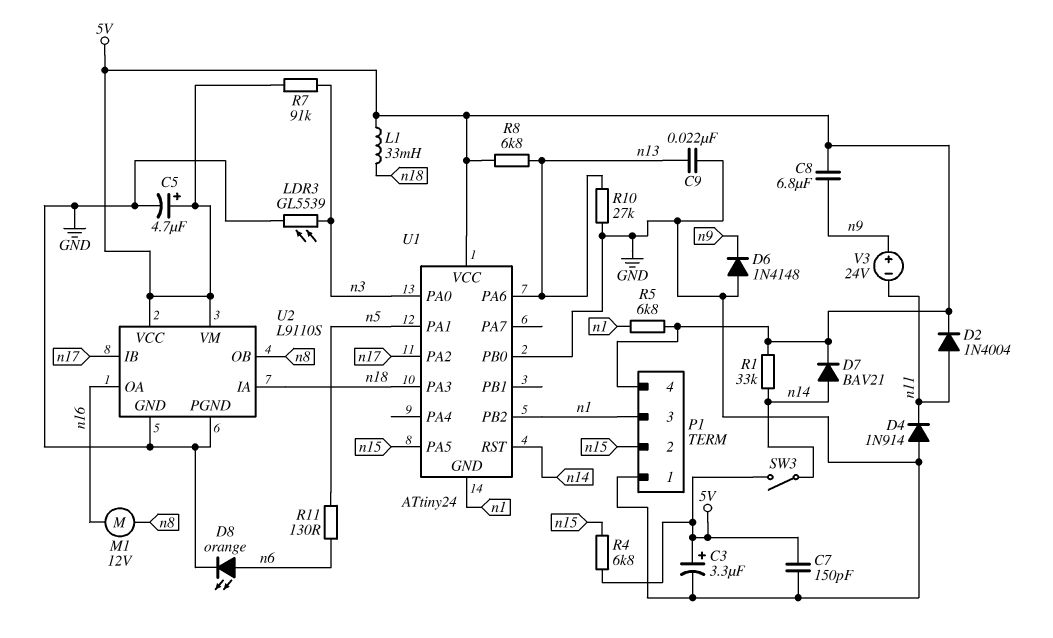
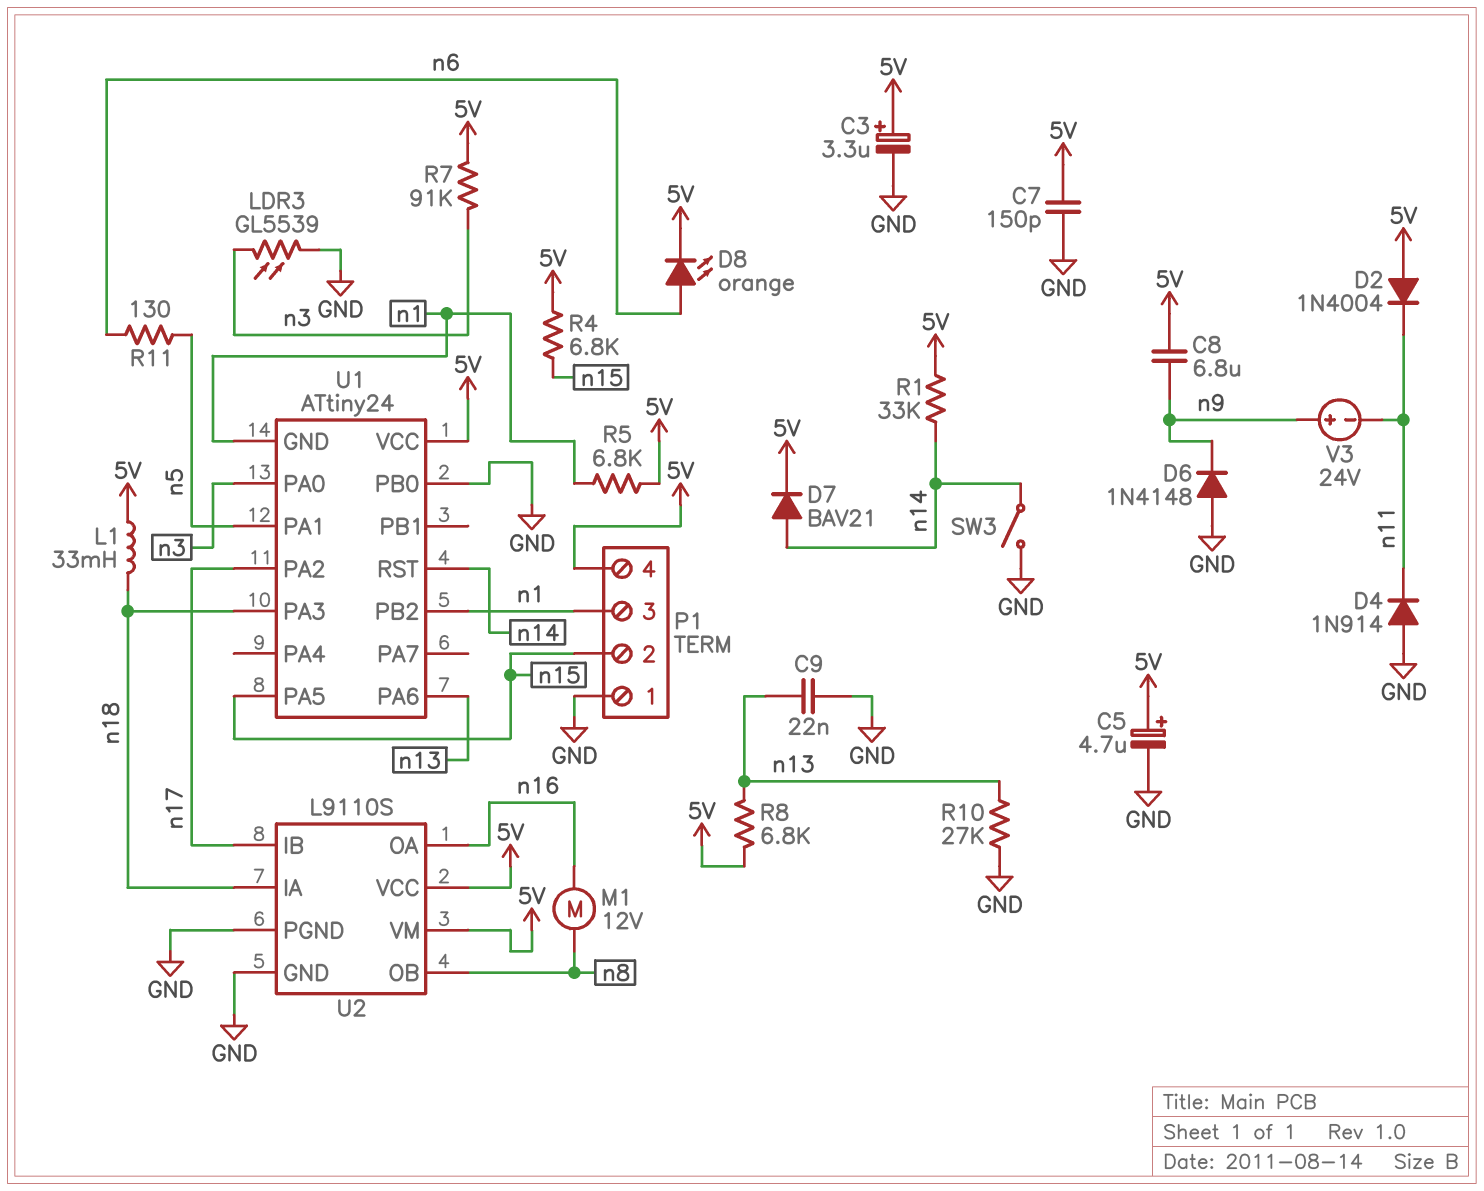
D2: diode 1N4004 (A n11, K 5V) -> diode 1N4004 (A 5V, K n11)
D8: LED orange (A n6, K GND) -> LED orange (A n6, K 5V)
SW3: switch (5V, n14) -> switch (GND, n14)

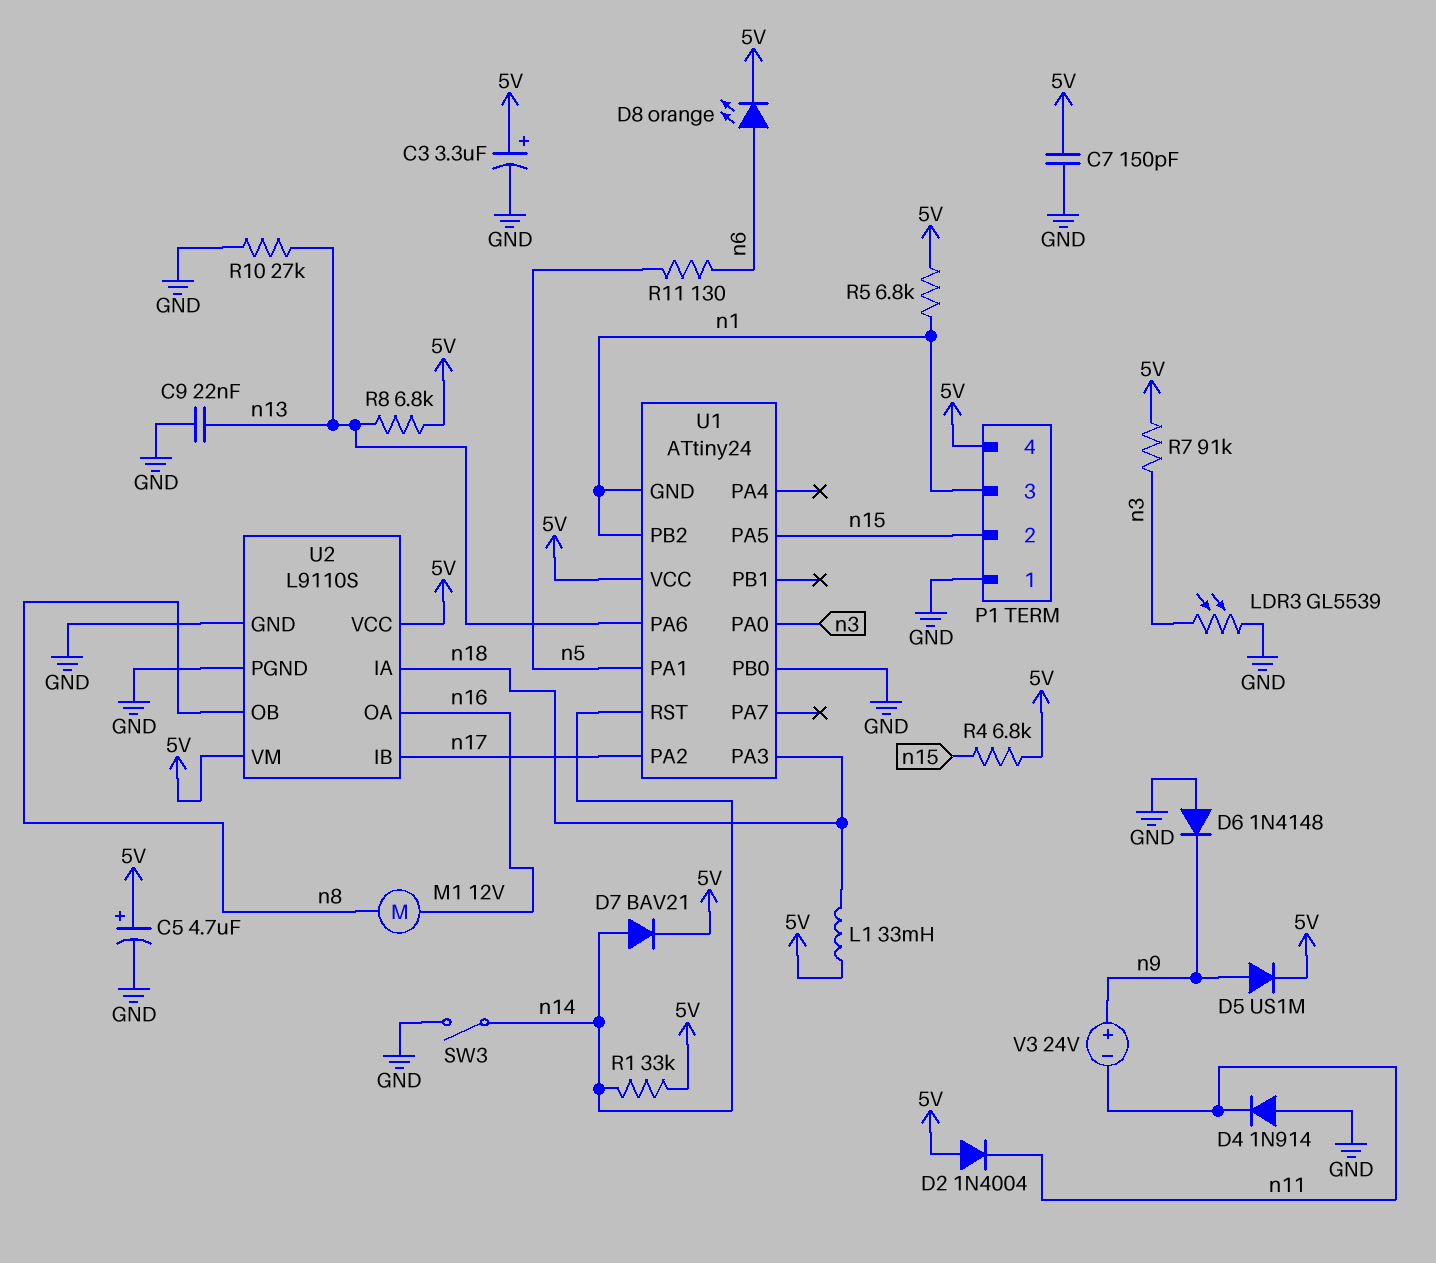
C8: 6.8uF (5V, n9) -> none
D5: none -> diode US1M (A n9, K 5V)

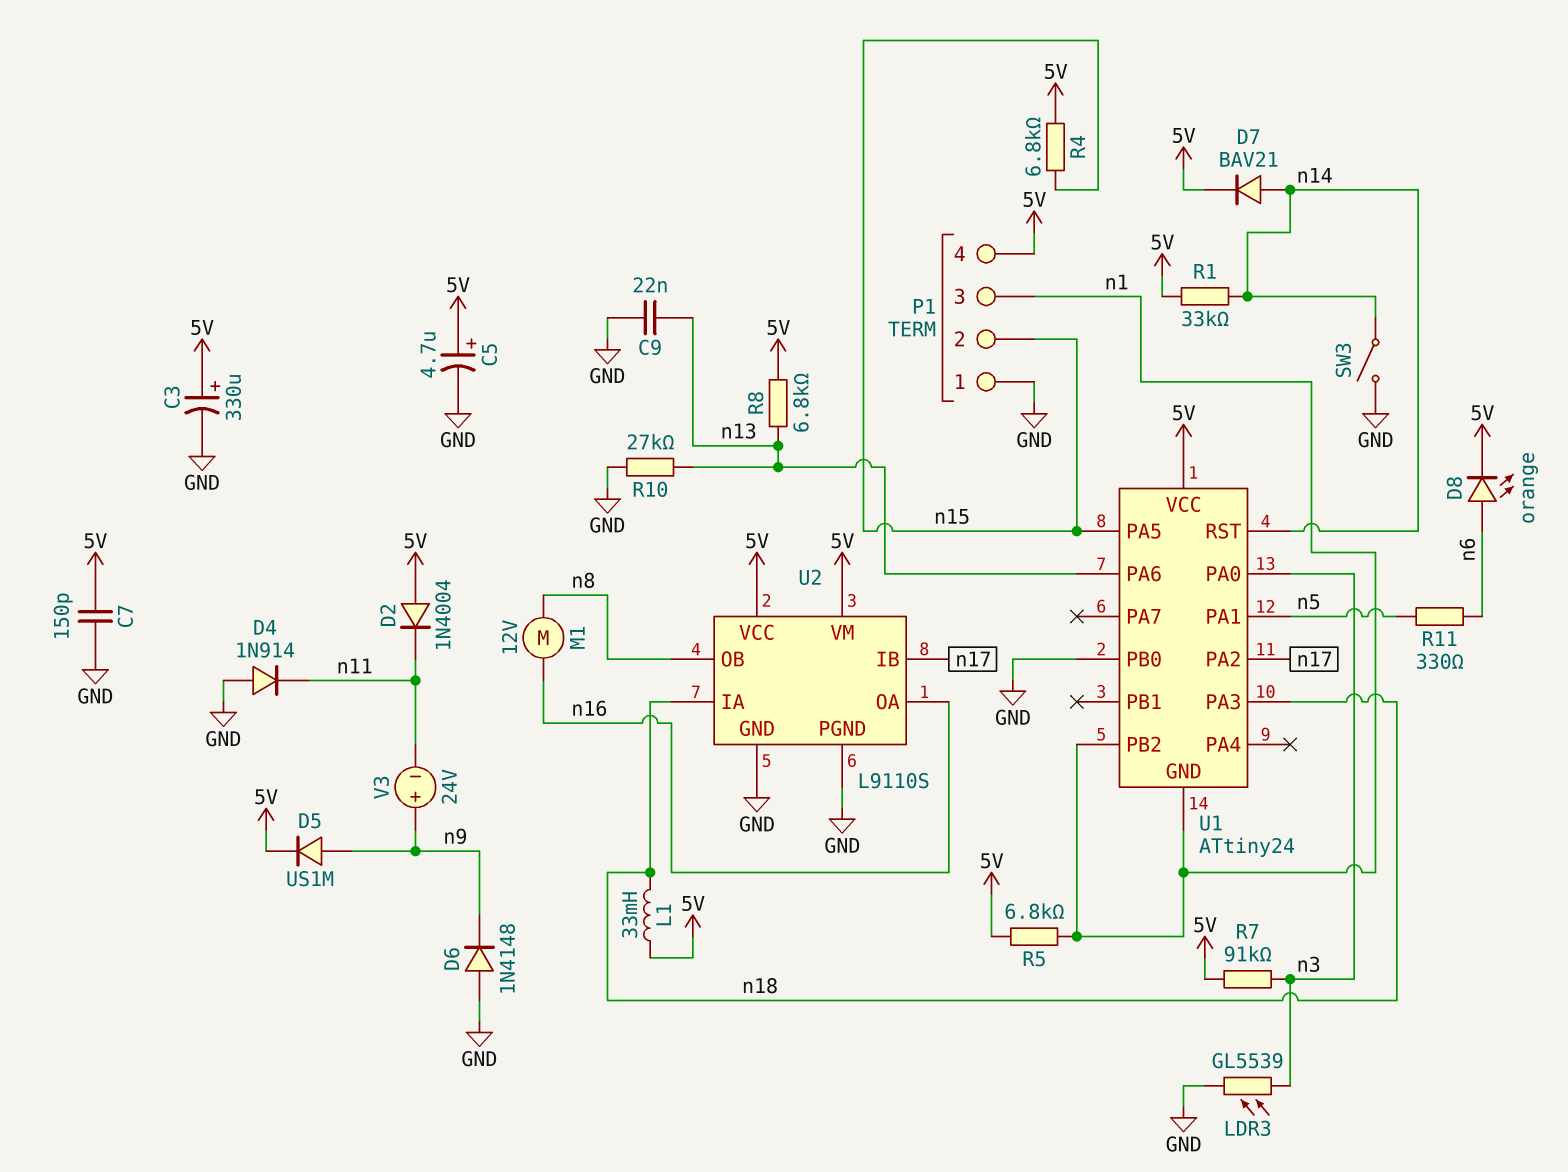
C3: 3.3uF (plus 5V, minus GND) -> 330uF (plus 5V, minus GND)
R11: 130 (n5, n6) -> 330 (n5, n6)

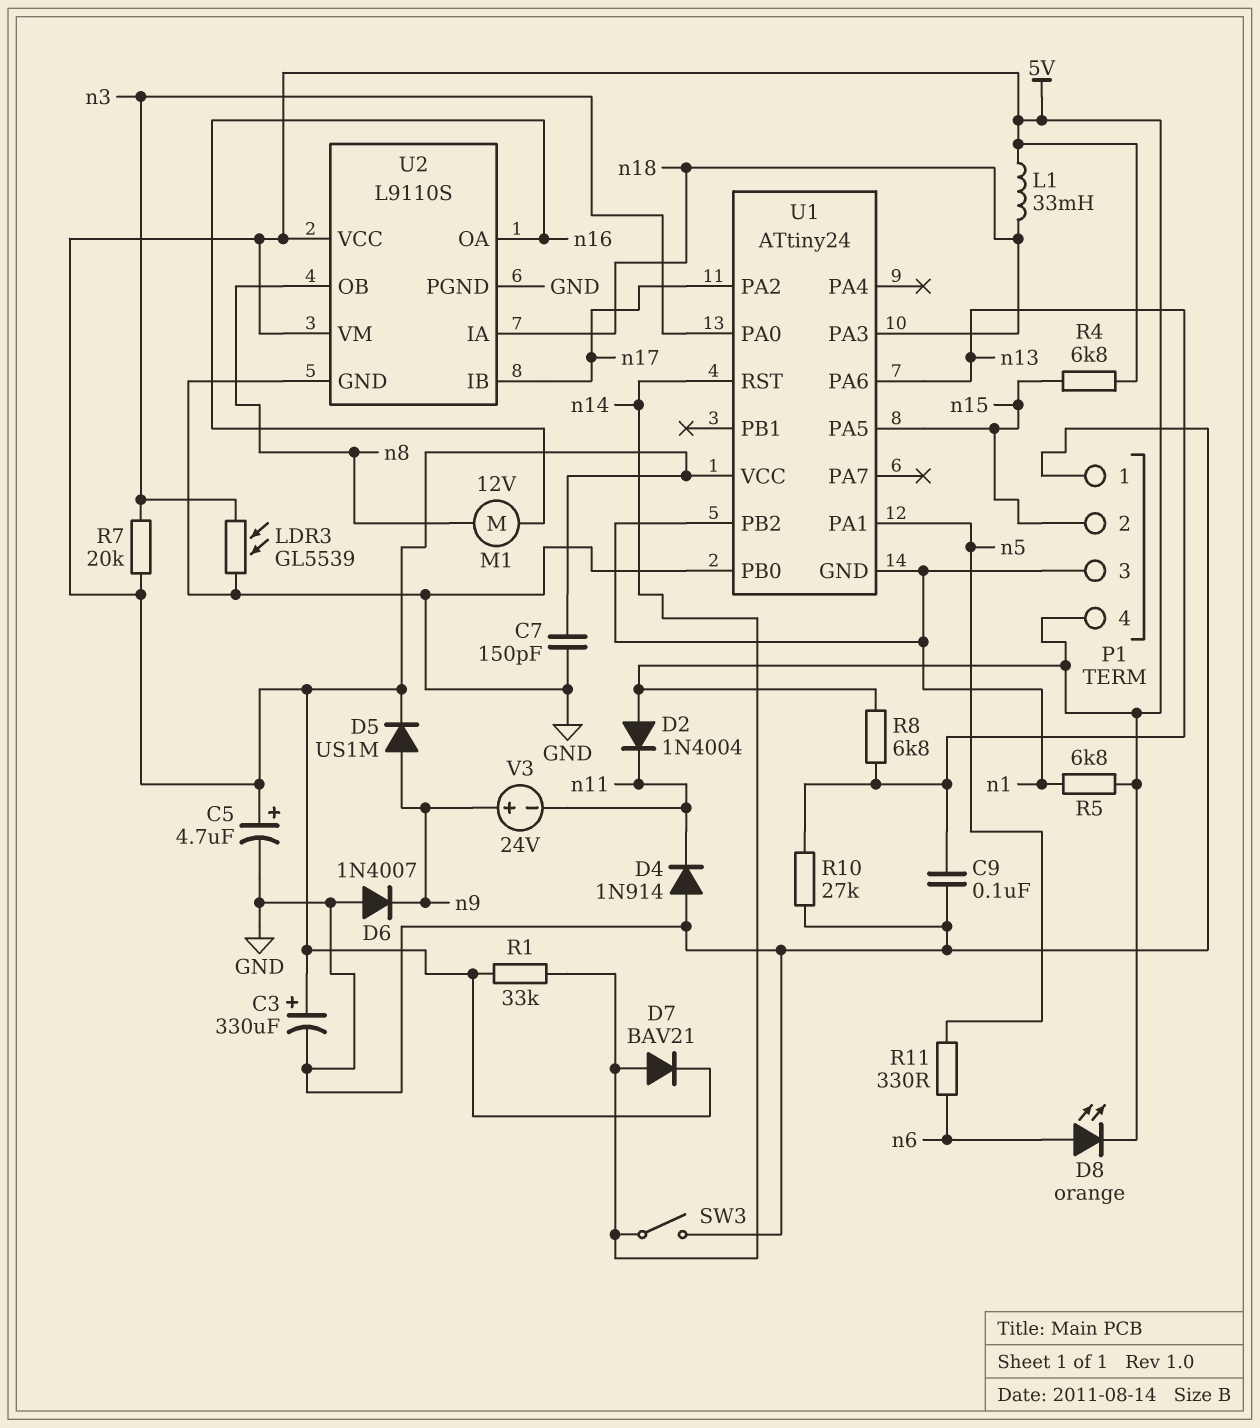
C9: 22nF (GND, n13) -> 100nF (GND, n13)
D6: diode 1N4148 (A GND, K n9) -> diode 1N4007 (A GND, K n9)
R7: 91k (5V, n3) -> 20k (5V, n3)

